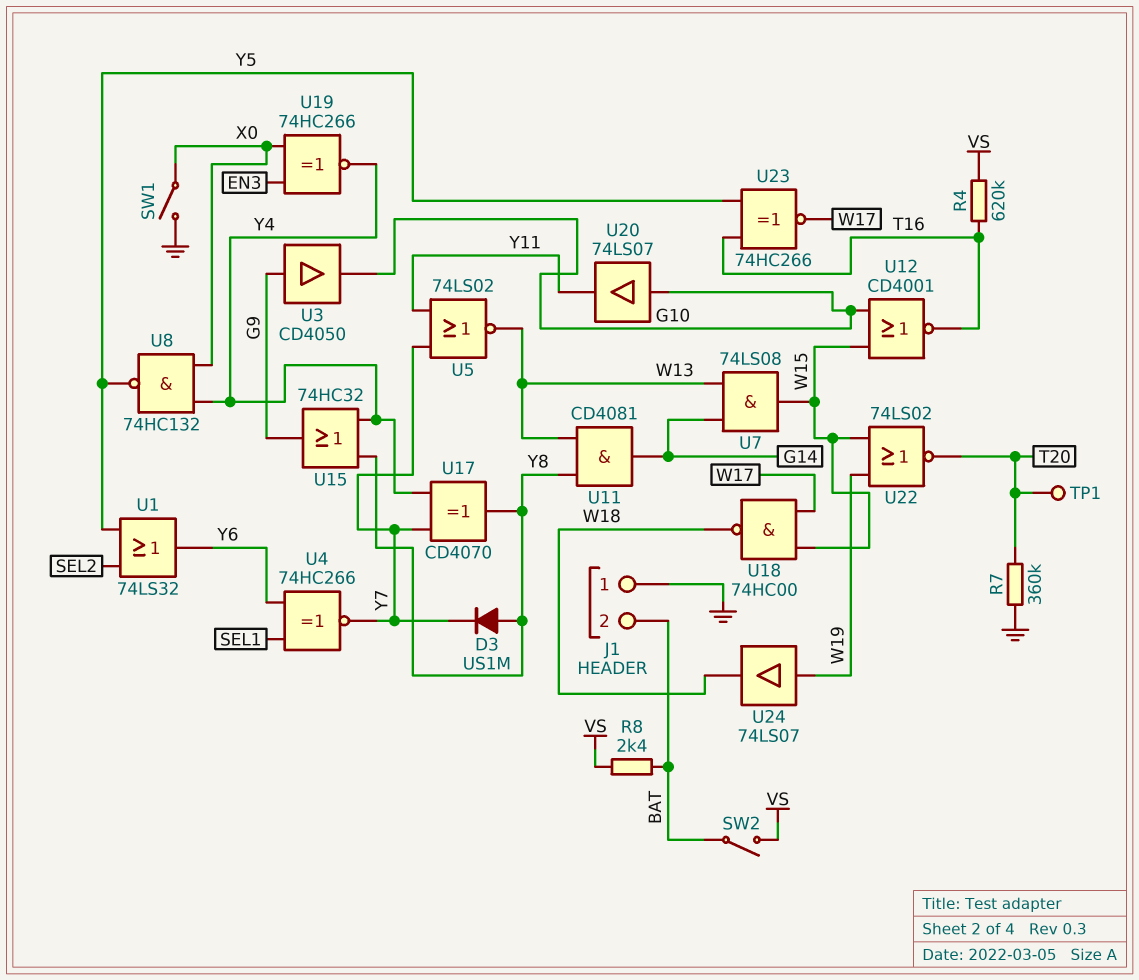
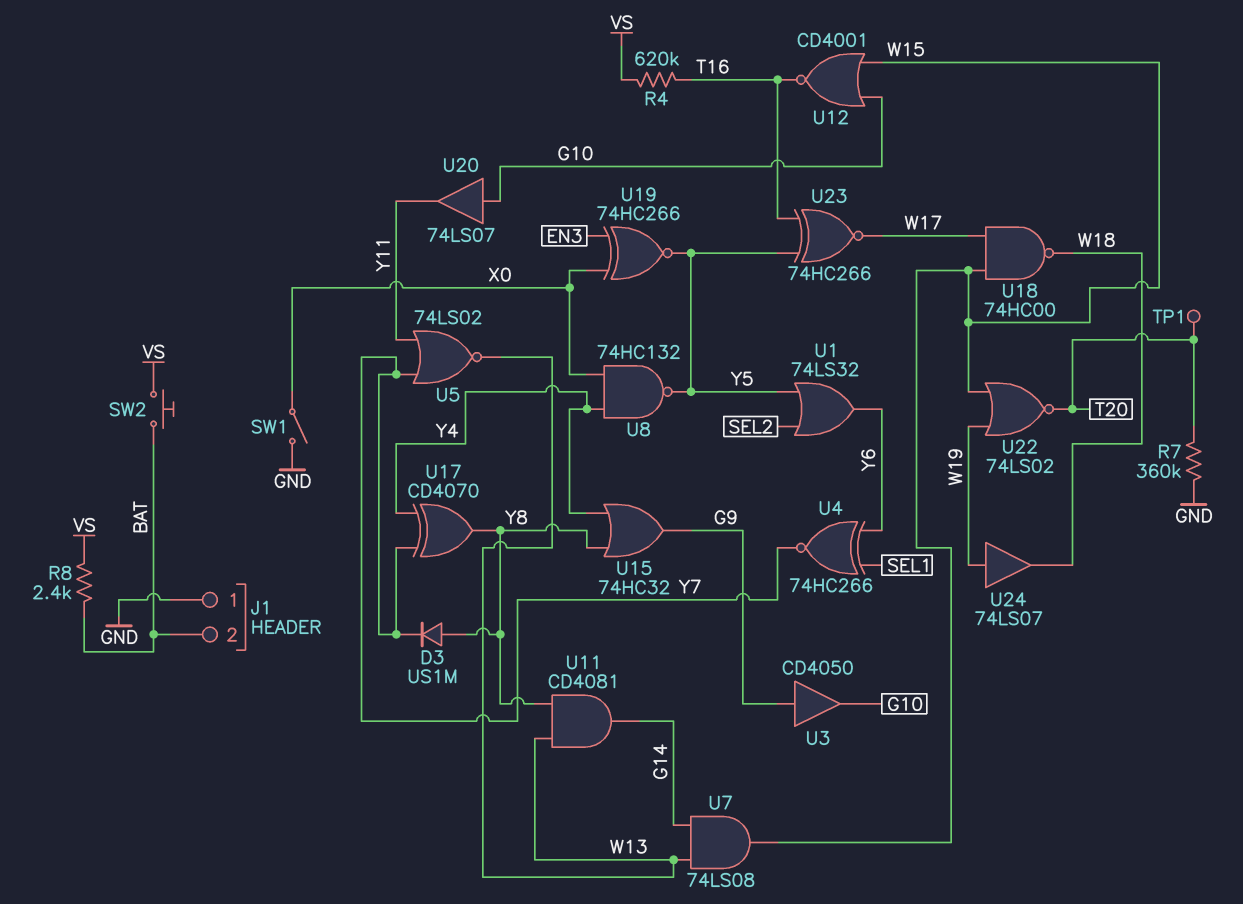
SW2: switch (BAT, VS) -> button (BAT, VS)
U19: XNOR 74HC266 (in EN3, in X0, out Y4) -> XNOR 74HC266 (in EN3, in X0, out Y5)

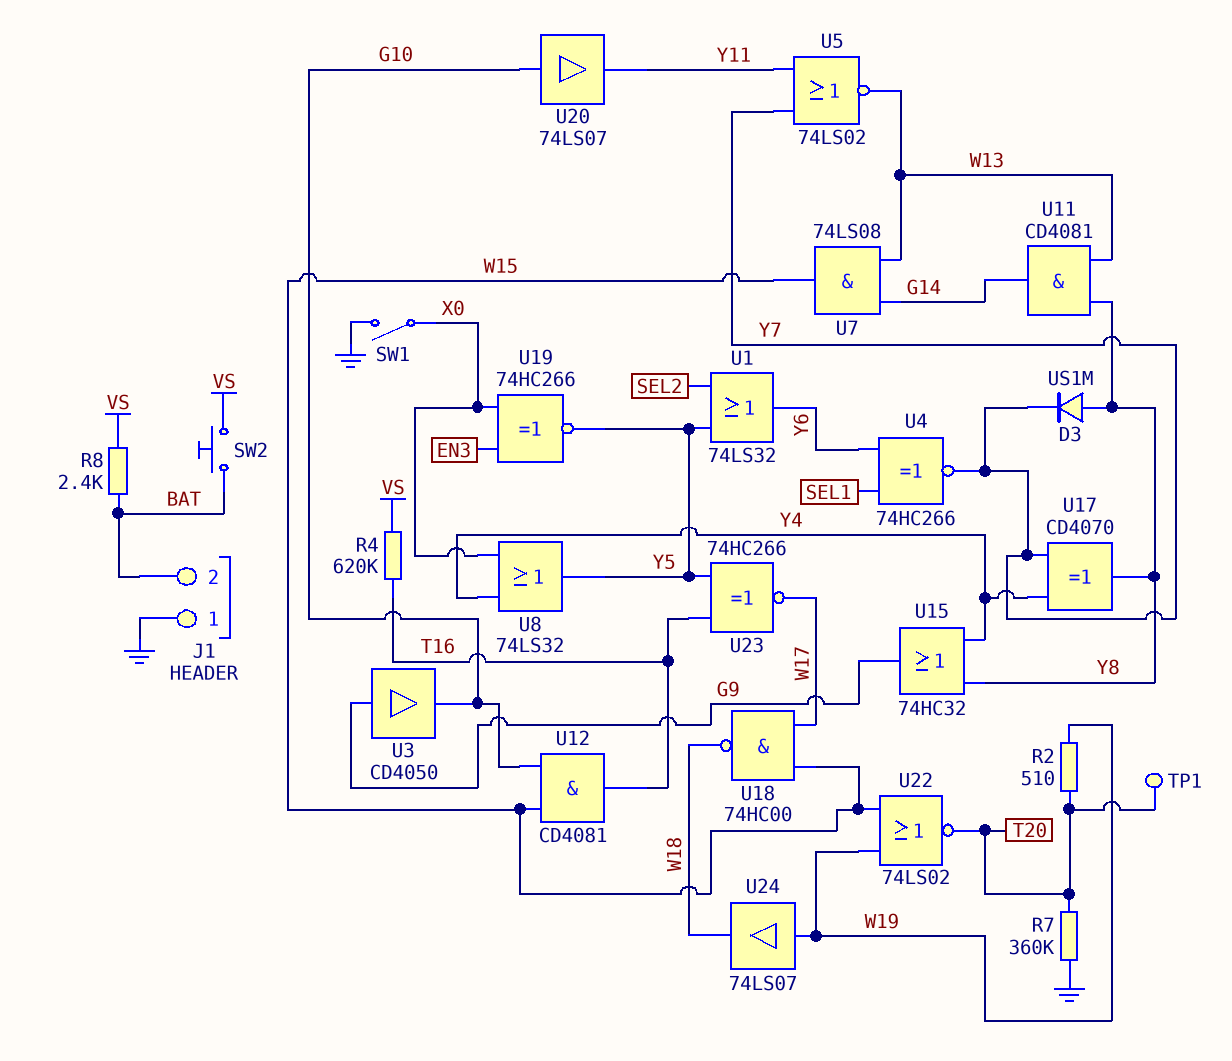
R2: none -> 510 (T20, W19)
U8: NAND 74HC132 (in X0, in Y4, out Y5) -> OR 74LS32 (in X0, in Y4, out Y5)
U12: NOR CD4001 (in G10, in W15, out T16) -> AND CD4081 (in G10, in W15, out T16)

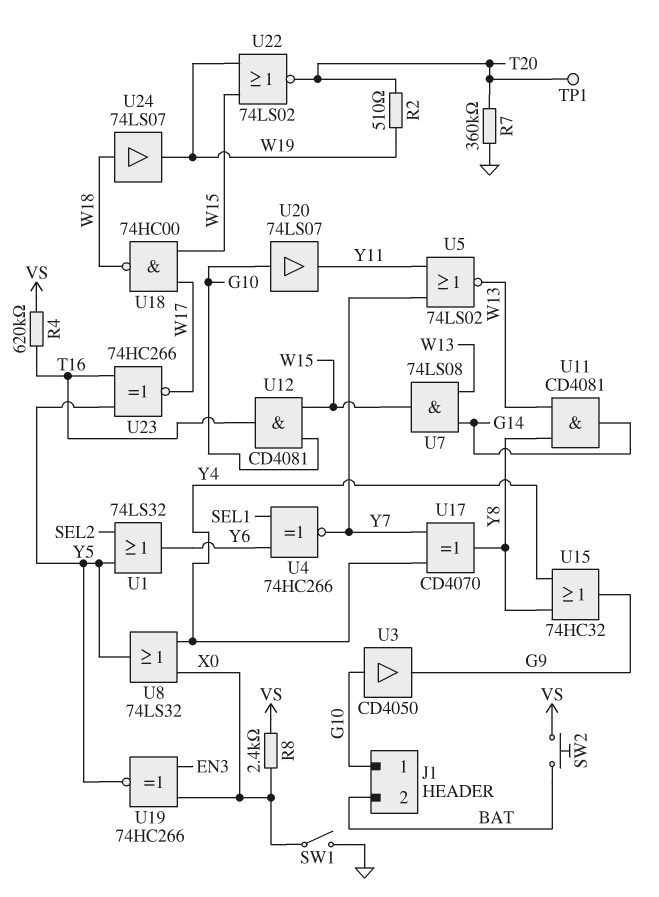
D3: diode US1M (A Y8, K Y7) -> none
J1 pin 1: GND -> G10
R8: 2.4k (BAT, VS) -> 2.4k (VS, X0)
U3: buffer CD4050 (in G9, out G10) -> buffer CD4050 (in G10, out G9)
U24: buffer 74LS07 (in W19, out W18) -> buffer 74LS07 (in W18, out W19)

